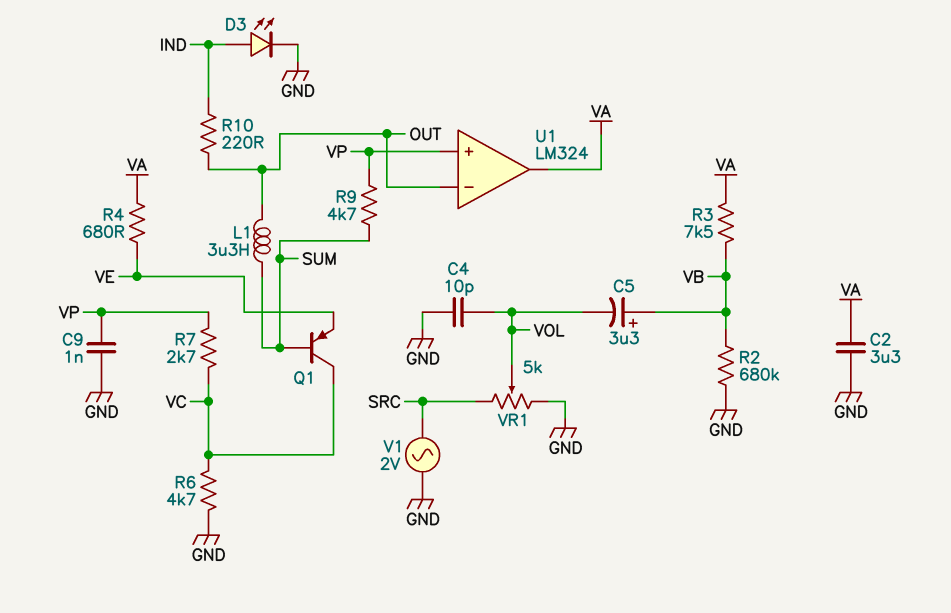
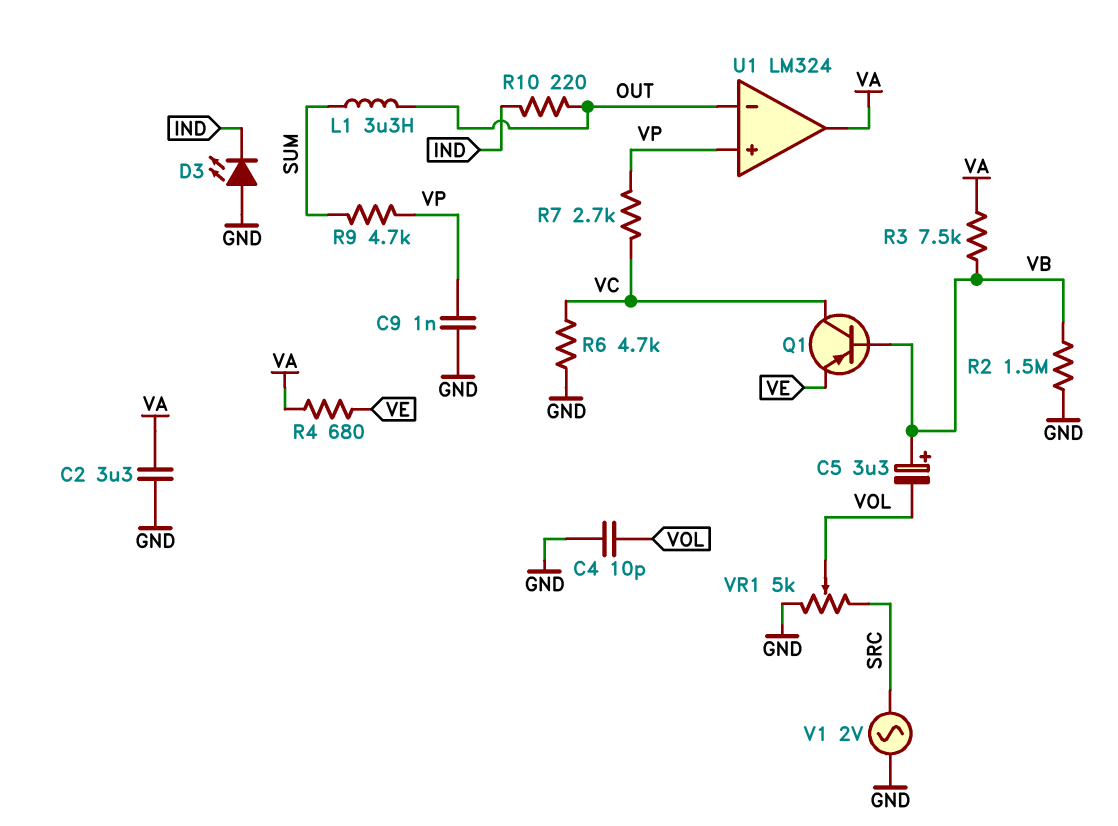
D3: LED (A IND, K GND) -> LED (A GND, K IND)
Q1: PNP (B SUM, C VC, E VE) -> PNP (B VB, C VC, E VE)
R2: 680k (GND, VB) -> 1.5M (GND, VB)

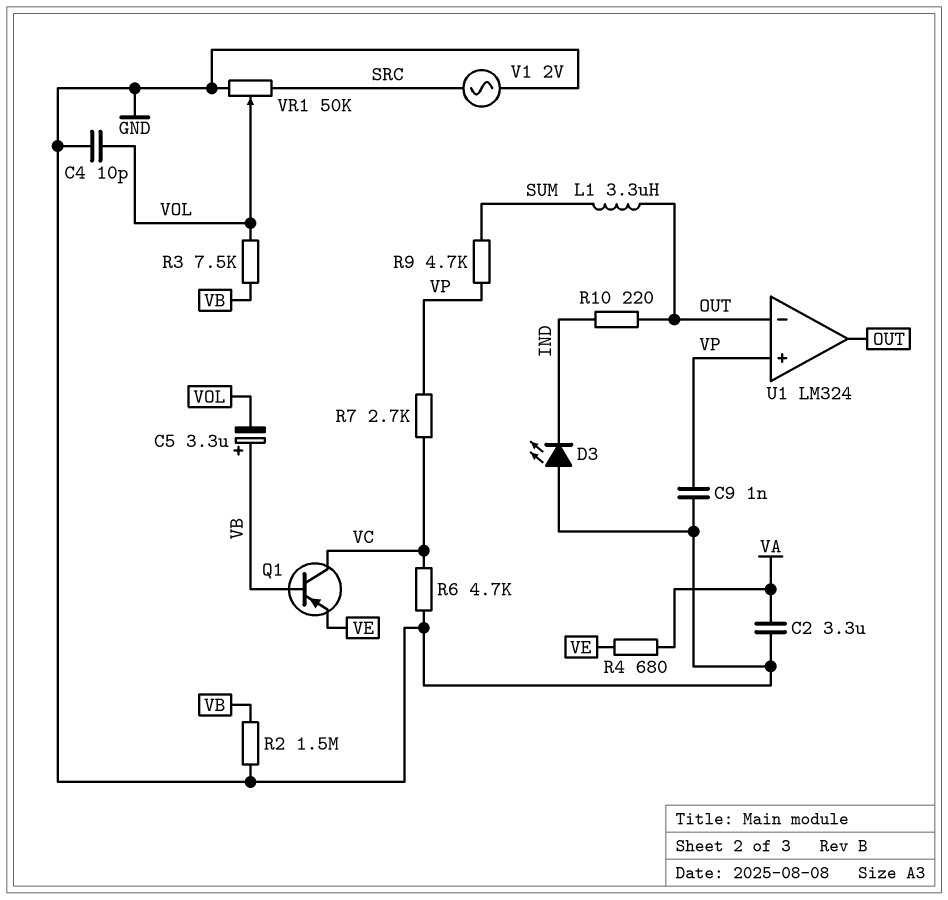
R3: 7.5k (VA, VB) -> 7.5k (VB, VOL)
U1 pin out: VA -> OUT
VR1: 5k (GND, SRC, wiper VOL) -> 50k (GND, SRC, wiper VOL)

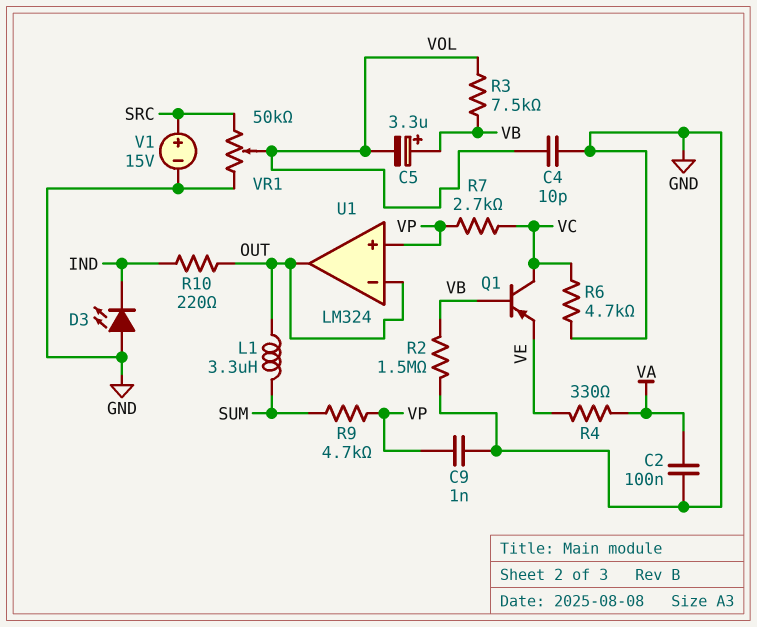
C2: 3.3uF (GND, VA) -> 100nF (GND, VA)
R4: 680 (VA, VE) -> 330 (VA, VE)
V1: AC 2V (GND, SRC) -> 15V (plus SRC, minus GND)

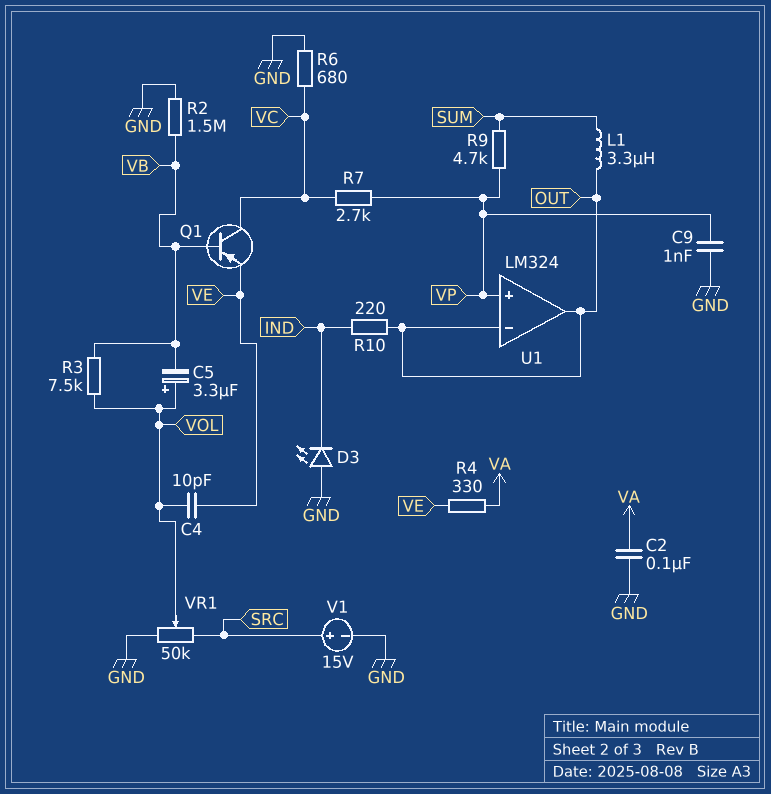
C4: 10pF (GND, VOL) -> 10pF (VE, VOL)
C5: 3.3uF (plus VB, minus VOL) -> 3.3uF (plus VOL, minus VB)
R6: 4.7k (GND, VC) -> 680 (GND, VC)

